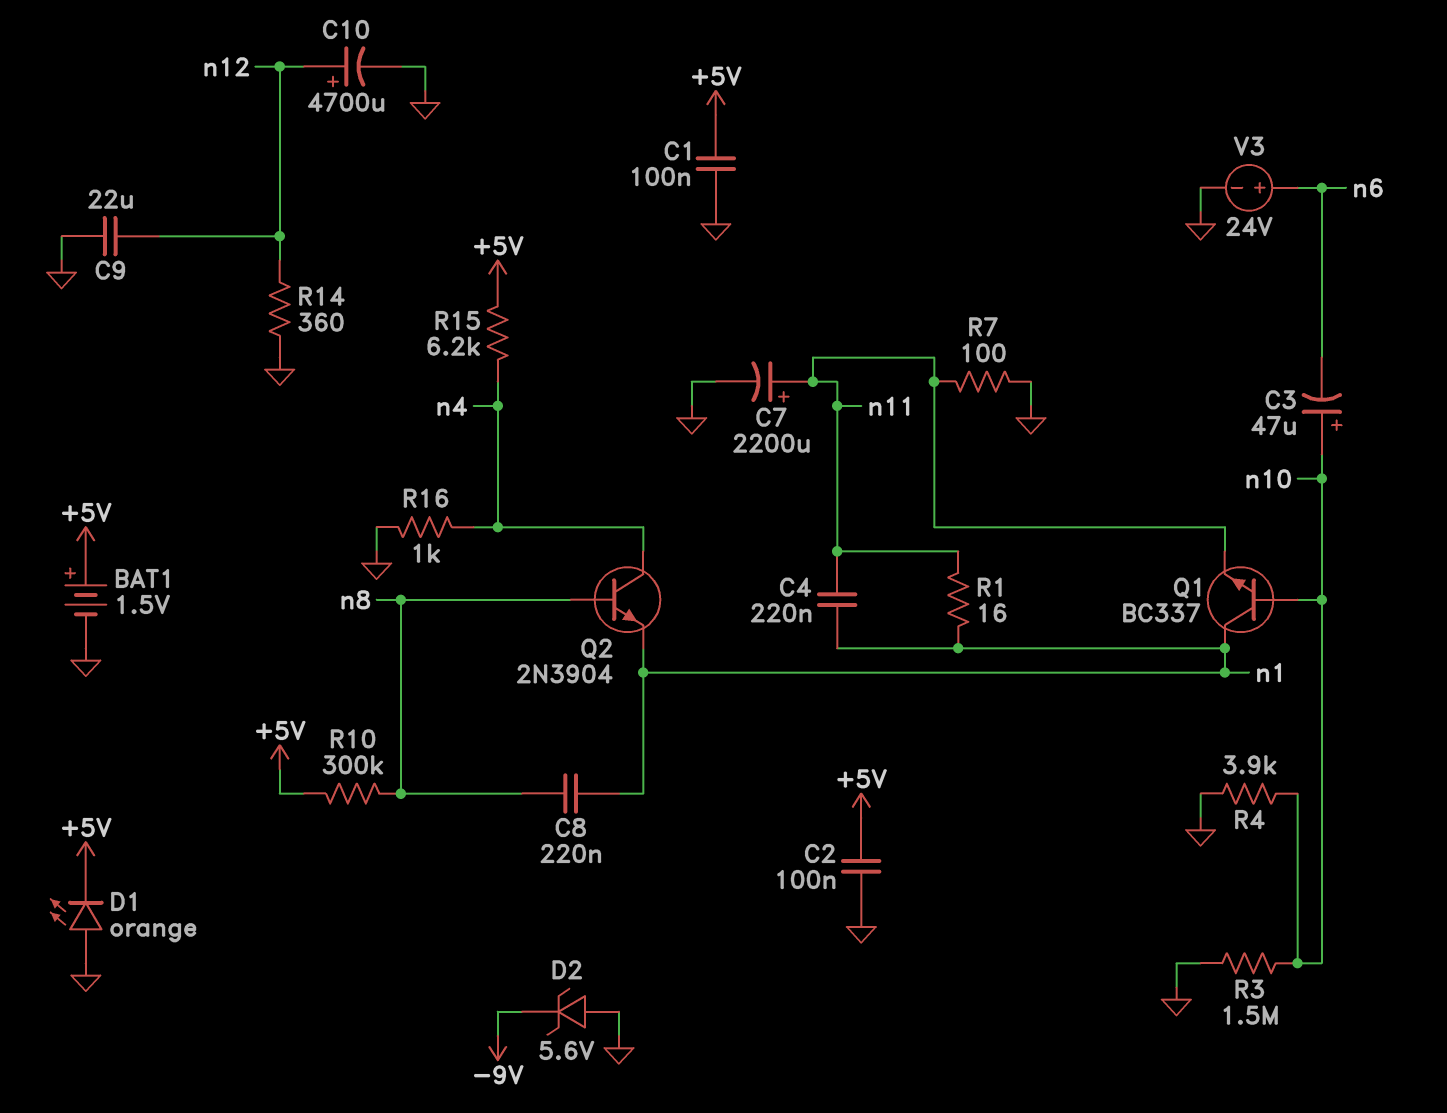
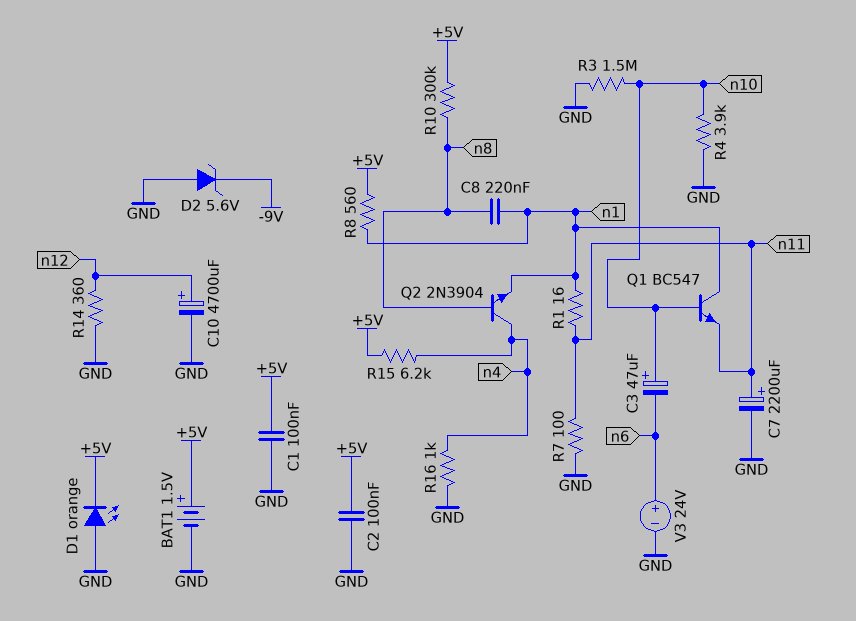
C4: 220nF (n1, n11) -> none
C9: 22uF (GND, n12) -> none
Q1: NPN BC337 (B n10, C n1, E n11) -> NPN BC547 (B n10, C n1, E n11)
R8: none -> 560 (+5V, n1)

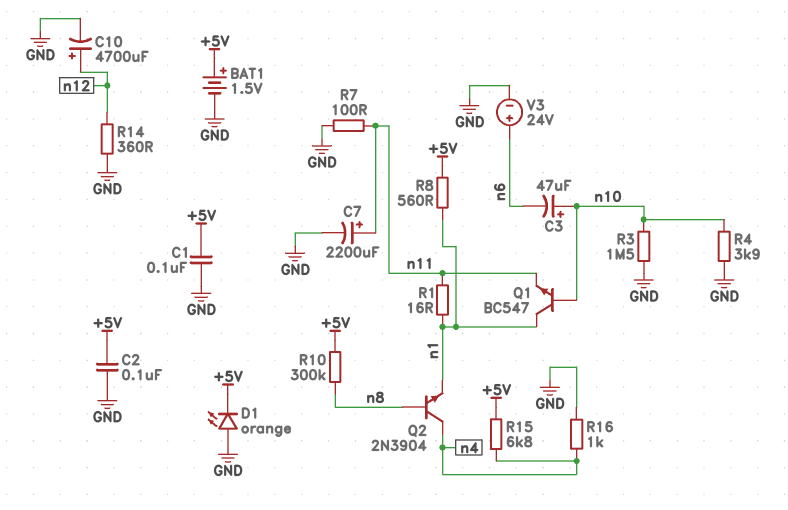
C8: 220nF (n1, n8) -> none
D2: zener 5.6V (A GND, K -9V) -> none
R15: 6.2k (+5V, n4) -> 6.8k (+5V, n4)

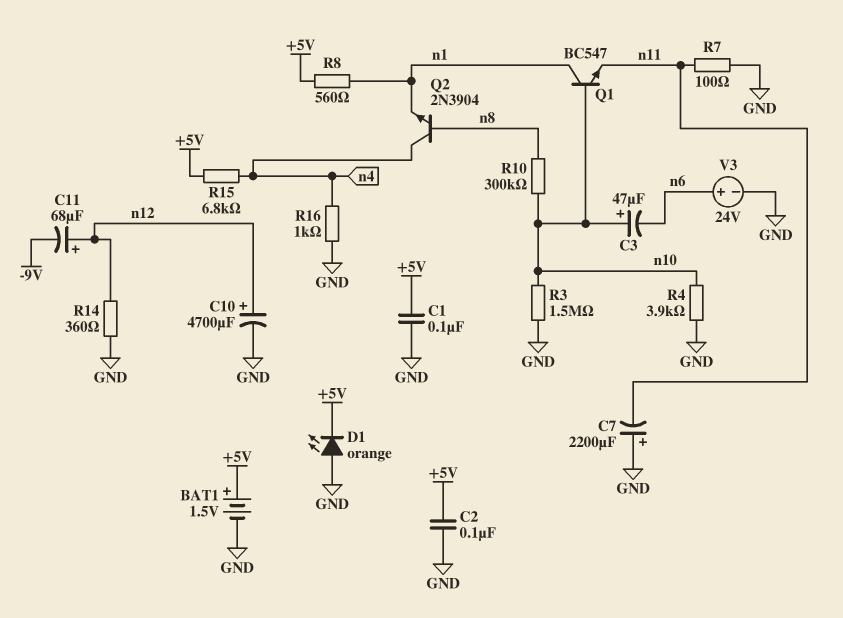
C7: 2200uF (plus n11, minus GND) -> 2200uF (plus GND, minus n11)
C11: none -> 68uF (plus n12, minus -9V)
R1: 16 (n1, n11) -> none
R10: 300k (+5V, n8) -> 300k (n8, n10)

